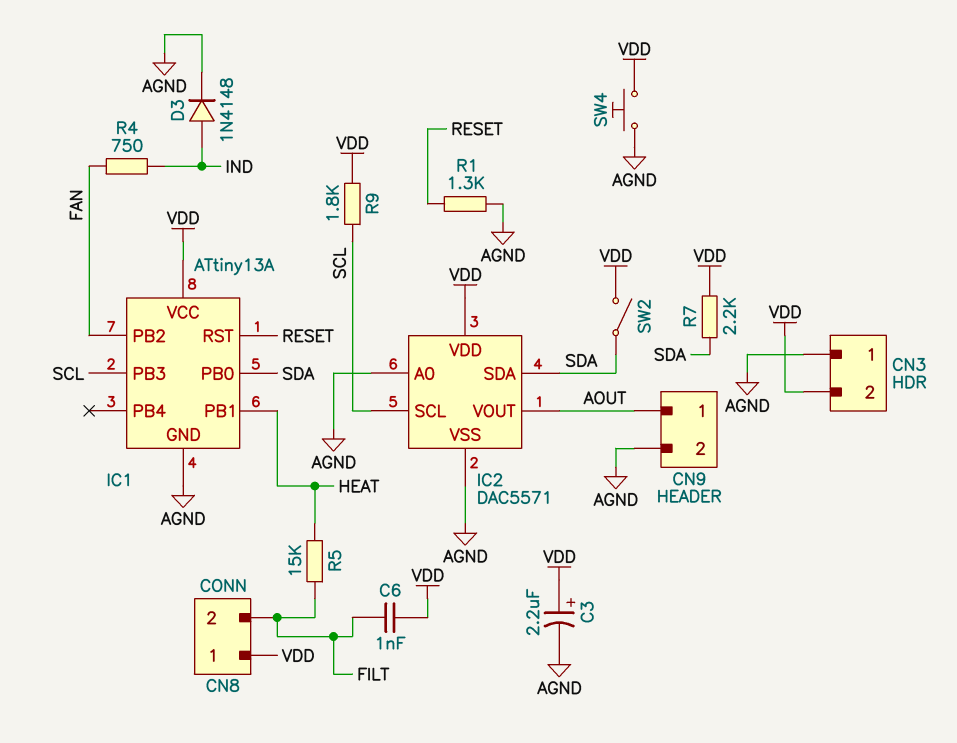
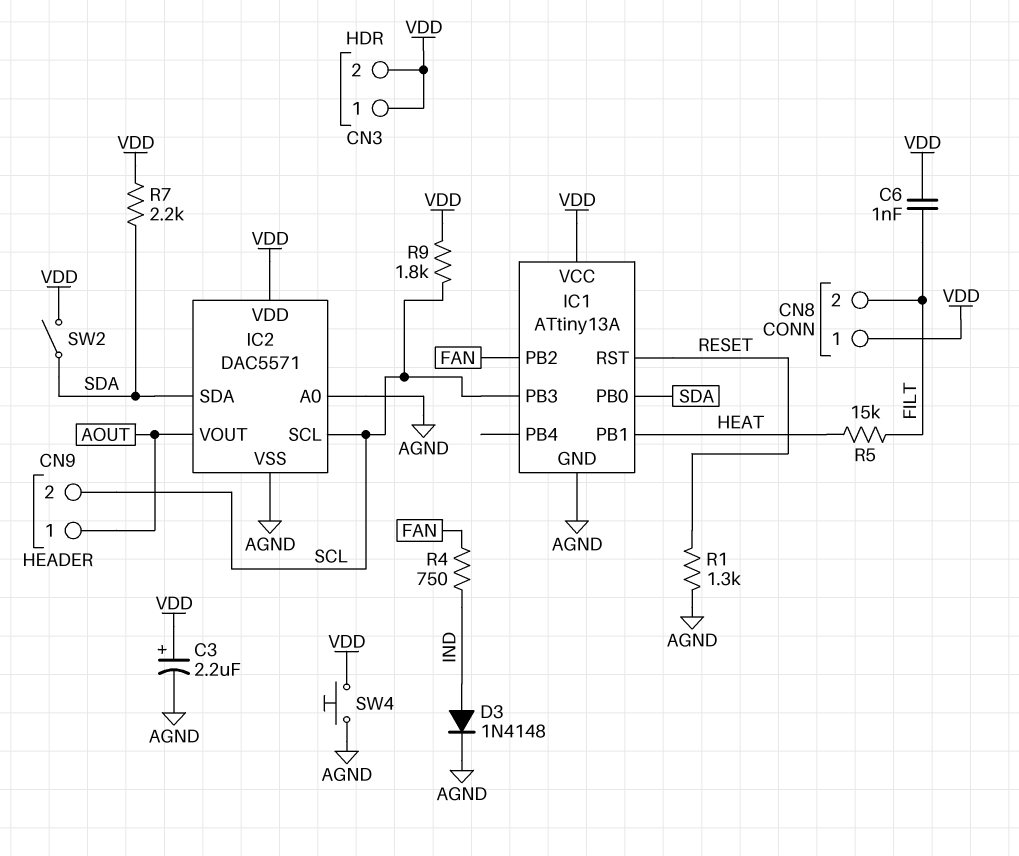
CN3 pin 1: AGND -> VDD
CN9 pin 2: AGND -> SCL

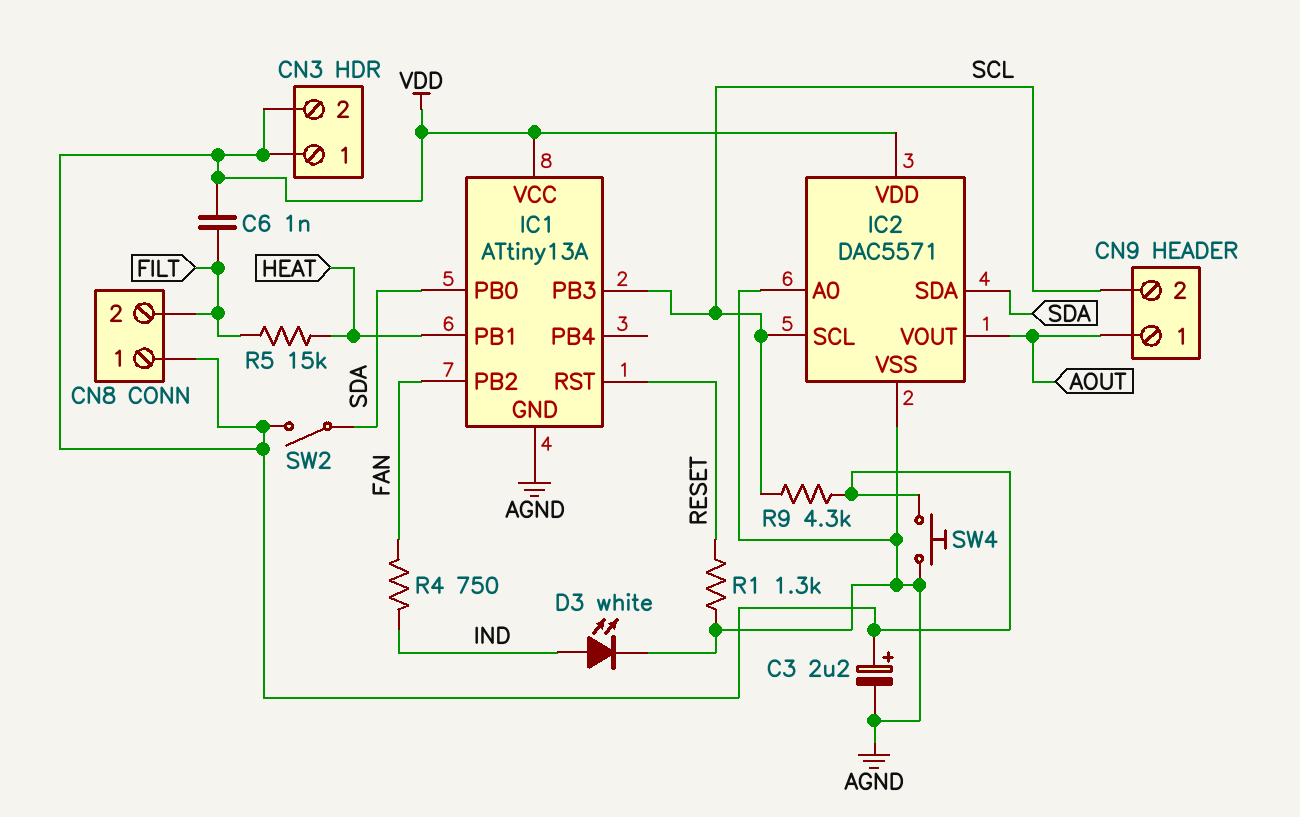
D3: diode 1N4148 (A IND, K AGND) -> LED white (A IND, K AGND)
R7: 2.2k (SDA, VDD) -> none
R9: 1.8k (SCL, VDD) -> 4.3k (SCL, VDD)

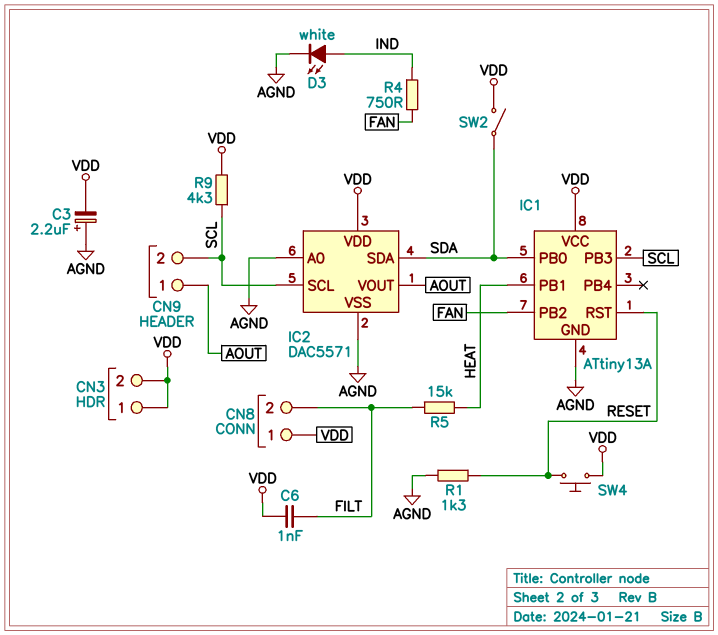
C3: 2.2uF (plus VDD, minus AGND) -> 2.2uF (plus AGND, minus VDD)
SW4: button (AGND, VDD) -> button (RESET, VDD)

